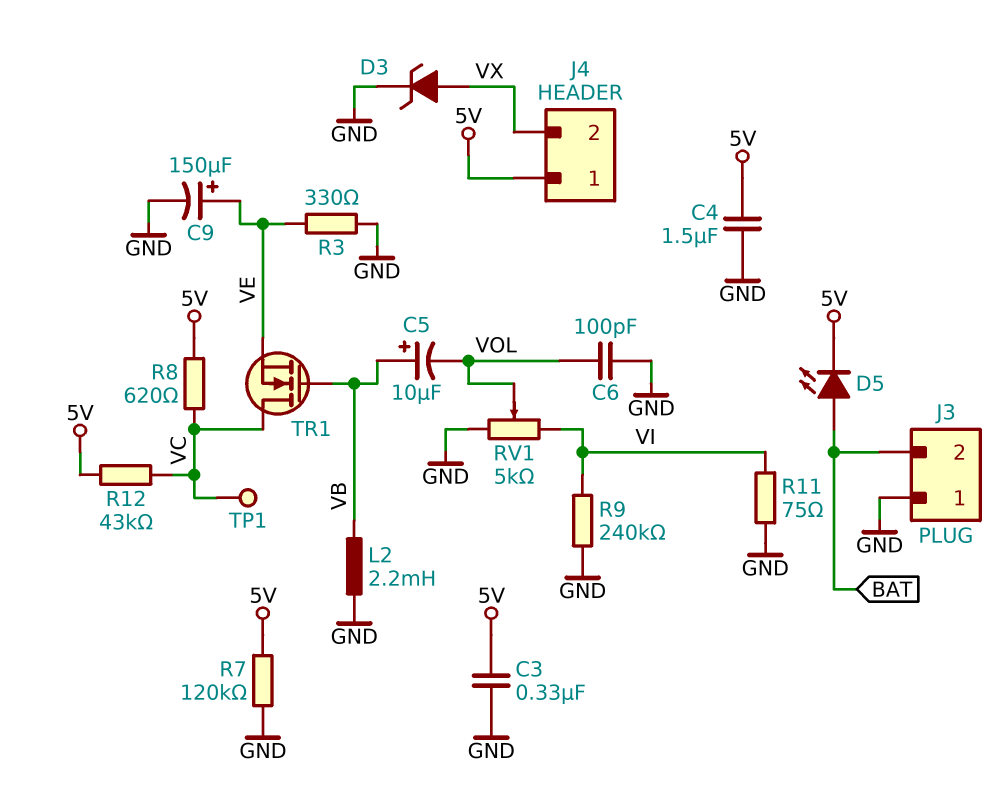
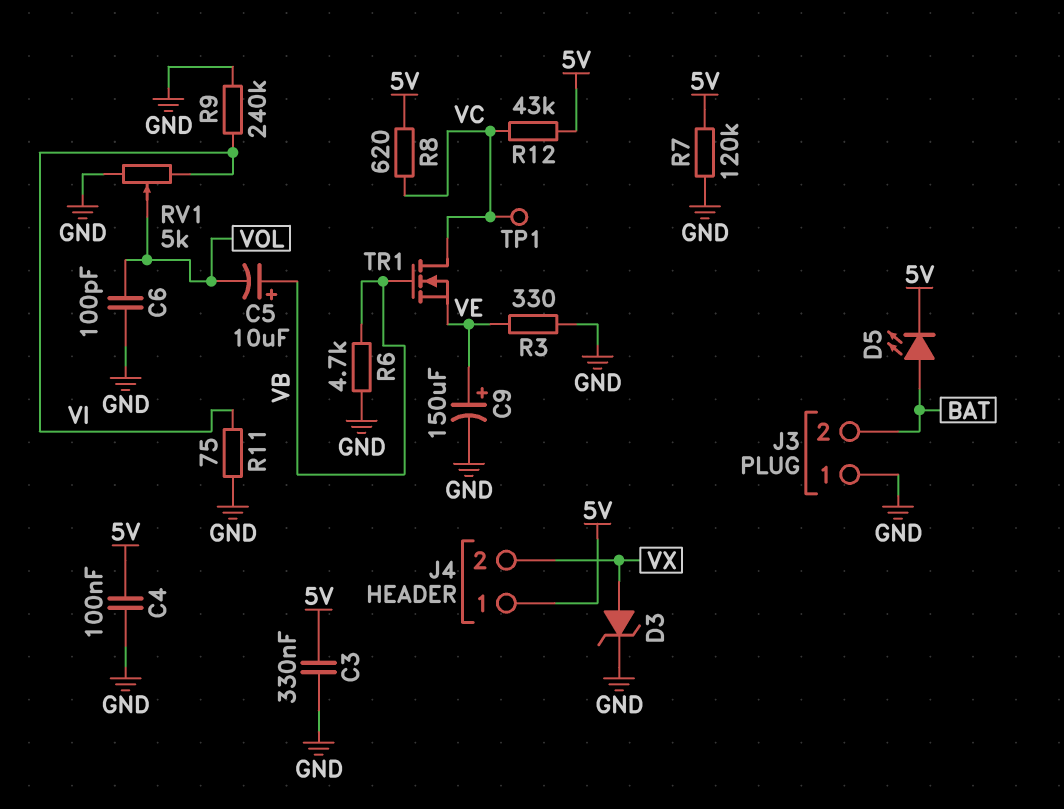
C4: 1.5uF (5V, GND) -> 100nF (5V, GND)
L2: 2.2mH (GND, VB) -> none
R6: none -> 4.7k (GND, VB)

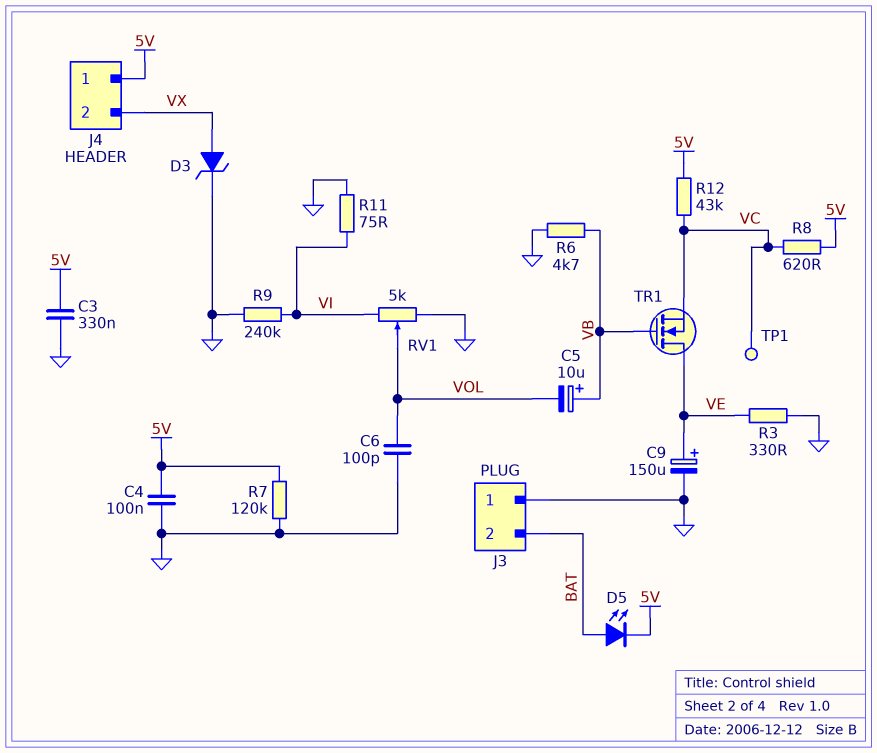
TR1: NMOS (G VB, D VC, S VE) -> NMOS (G VB, D VE, S VC)

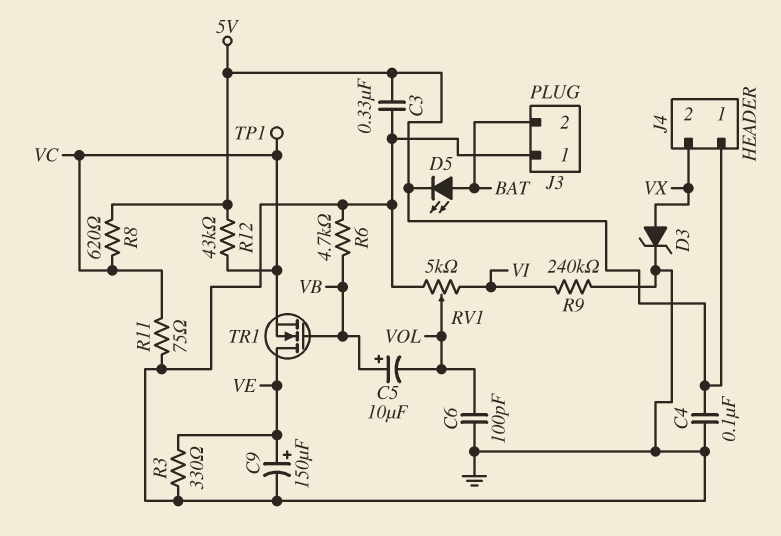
R7: 120k (5V, GND) -> none
R11: 75 (GND, VI) -> 75 (GND, VC)

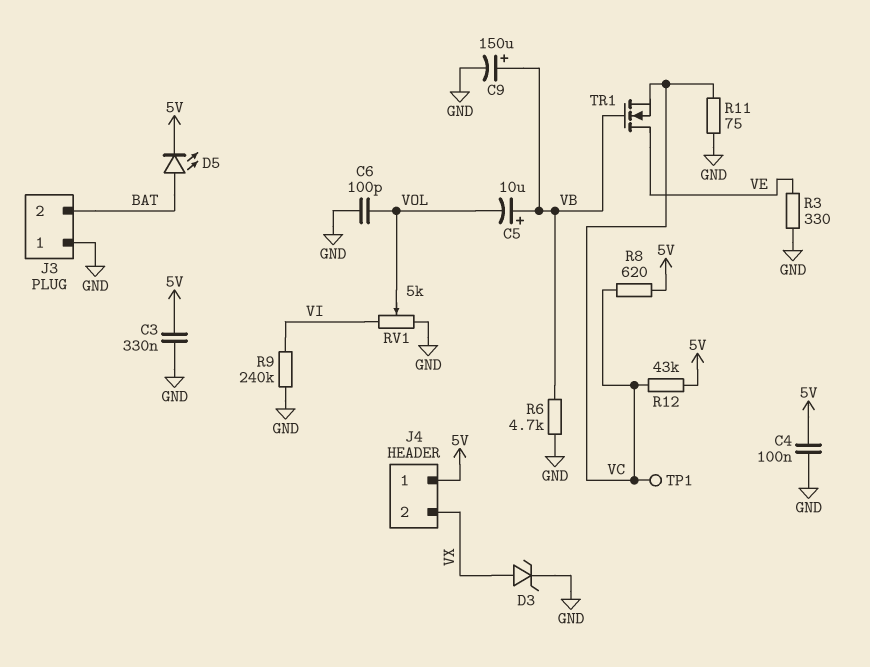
C9: 150uF (plus VE, minus GND) -> 150uF (plus VB, minus GND)

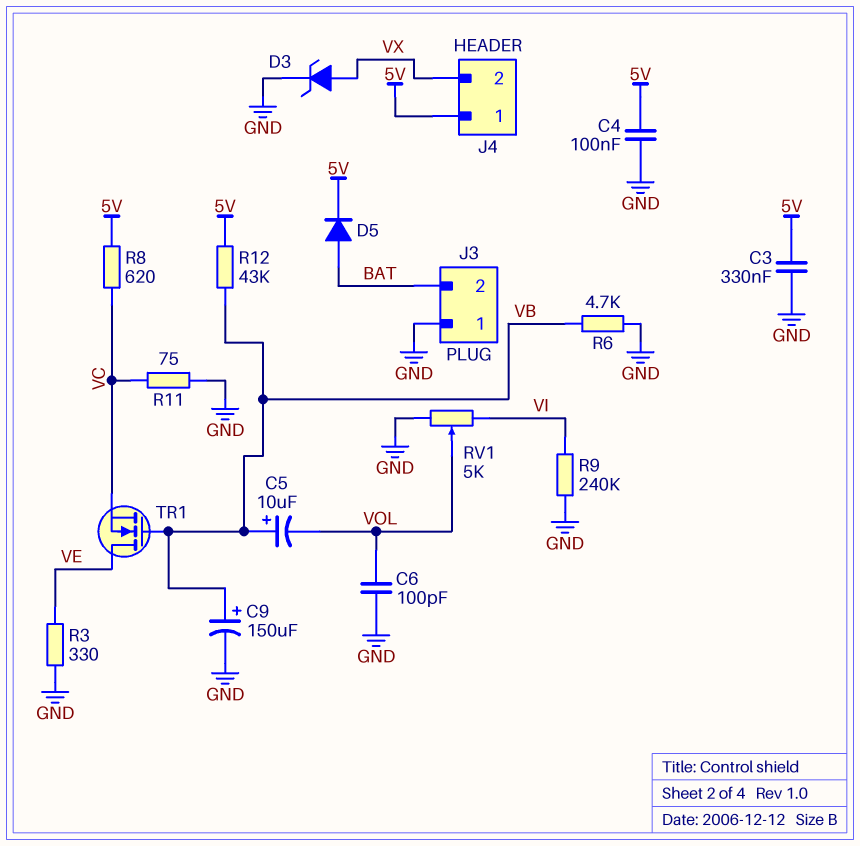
D5: LED (A BAT, K 5V) -> diode (A BAT, K 5V)
R12: 43k (5V, VC) -> 43k (5V, VB)
TP1: test point (VC) -> none

